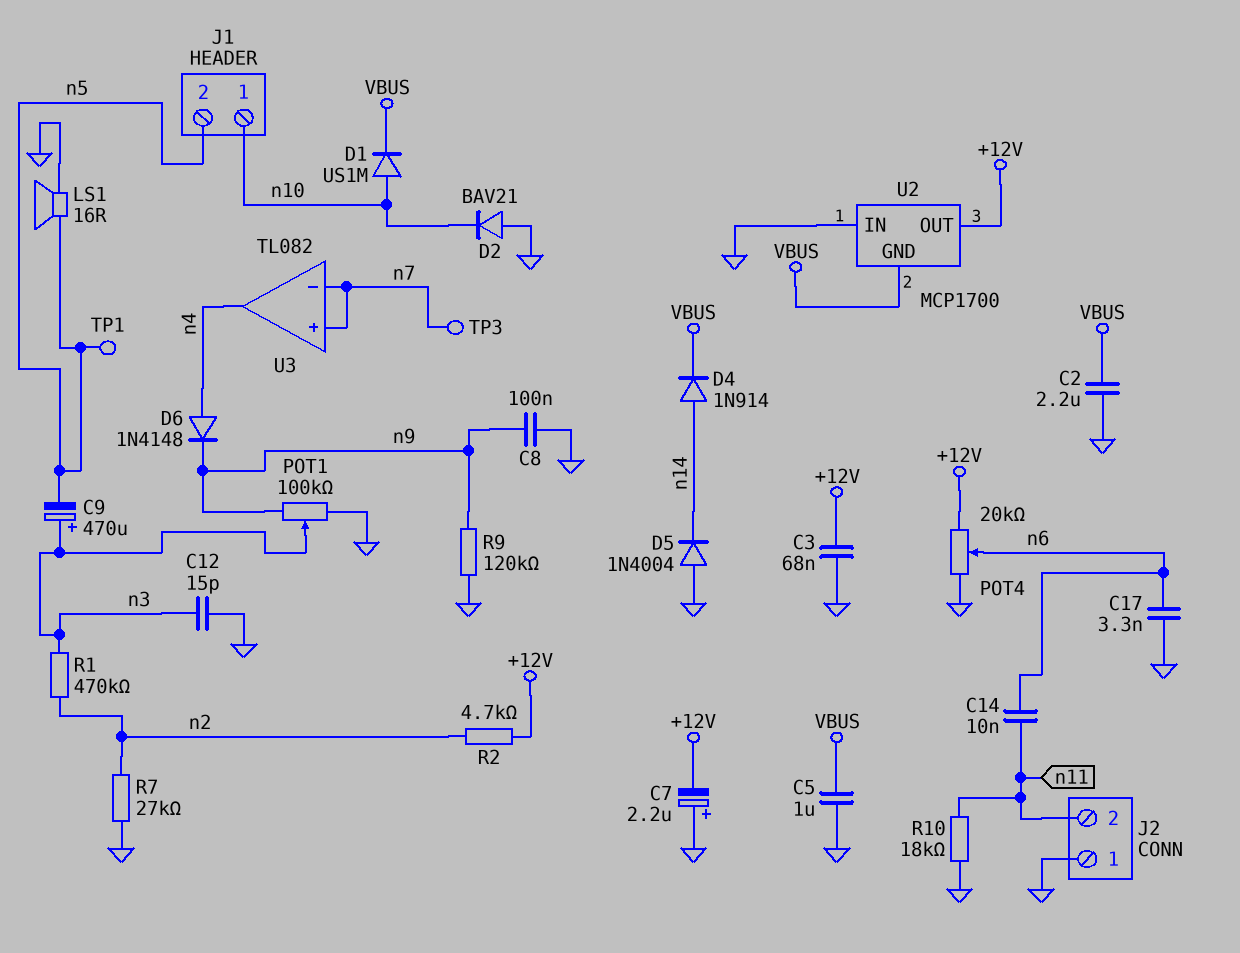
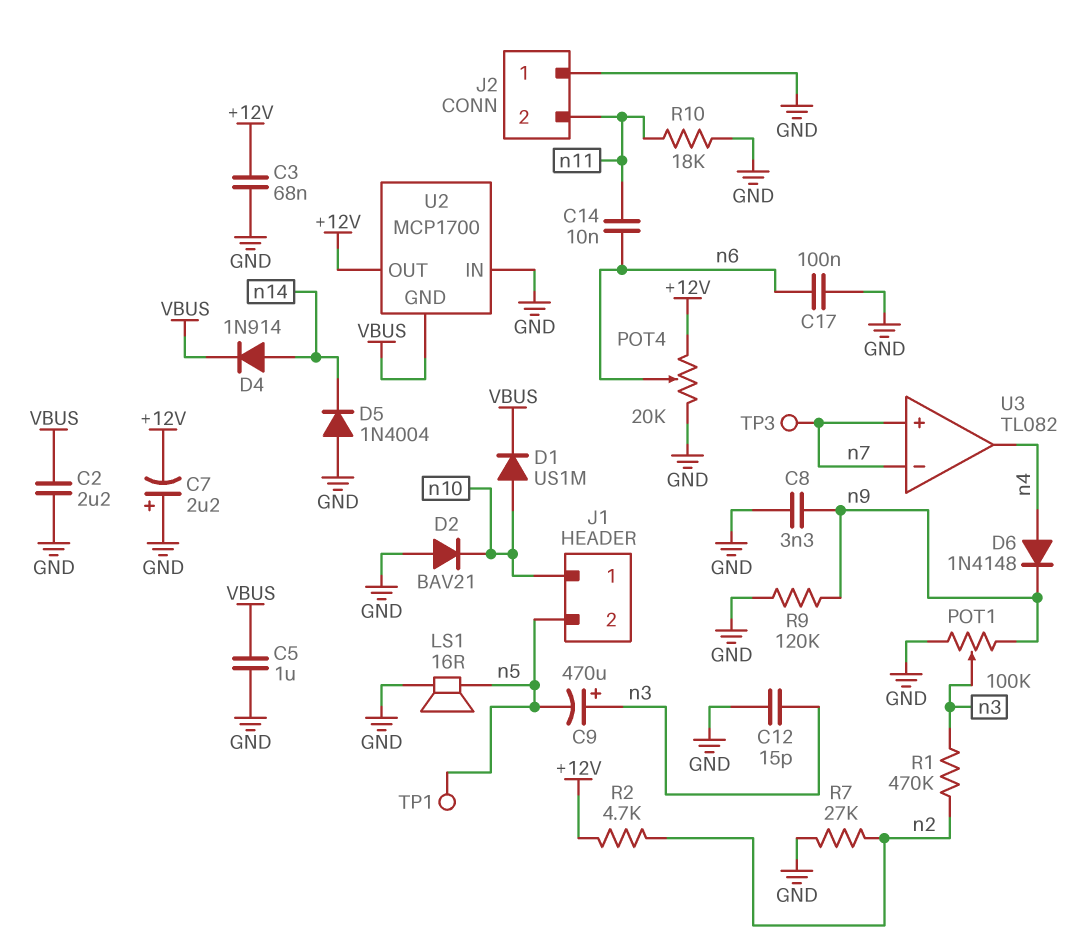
C8: 100nF (GND, n9) -> 3.3nF (GND, n9)
C17: 3.3nF (GND, n6) -> 100nF (GND, n6)

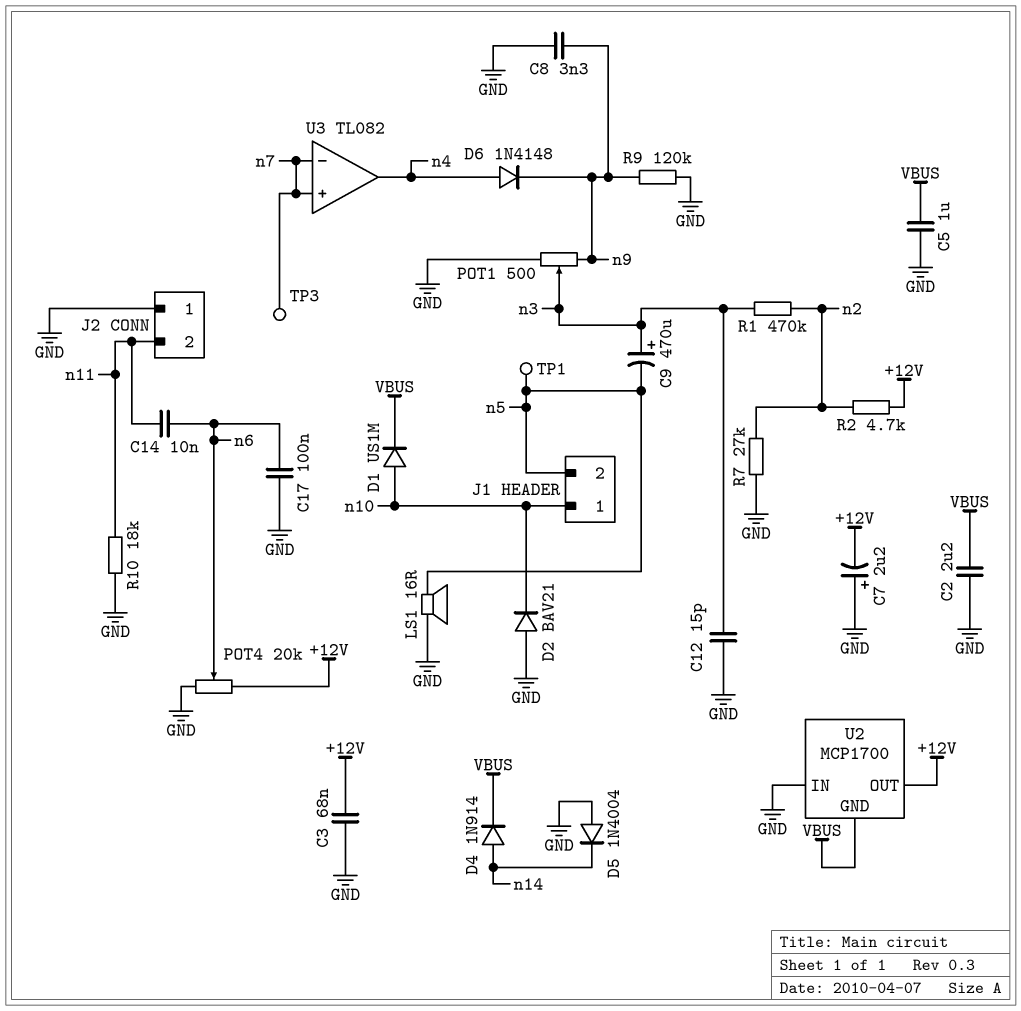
POT1: 100k (GND, n9, wiper n3) -> 500 (GND, n9, wiper n3)

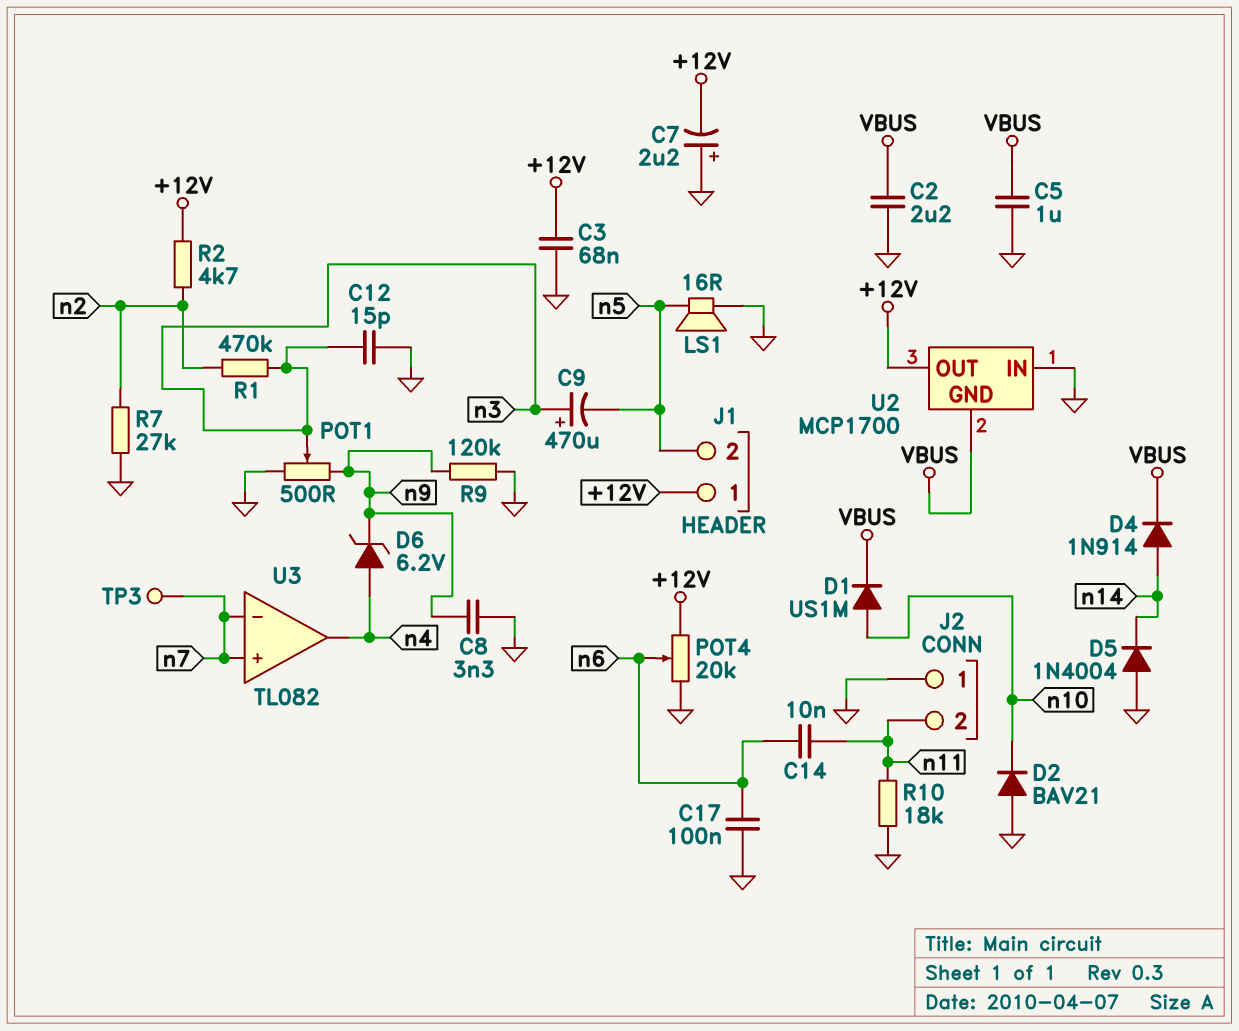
D6: diode 1N4148 (A n4, K n9) -> zener 6.2V (A n4, K n9)
J1 pin 1: n10 -> +12V
TP1: test point (n5) -> none

